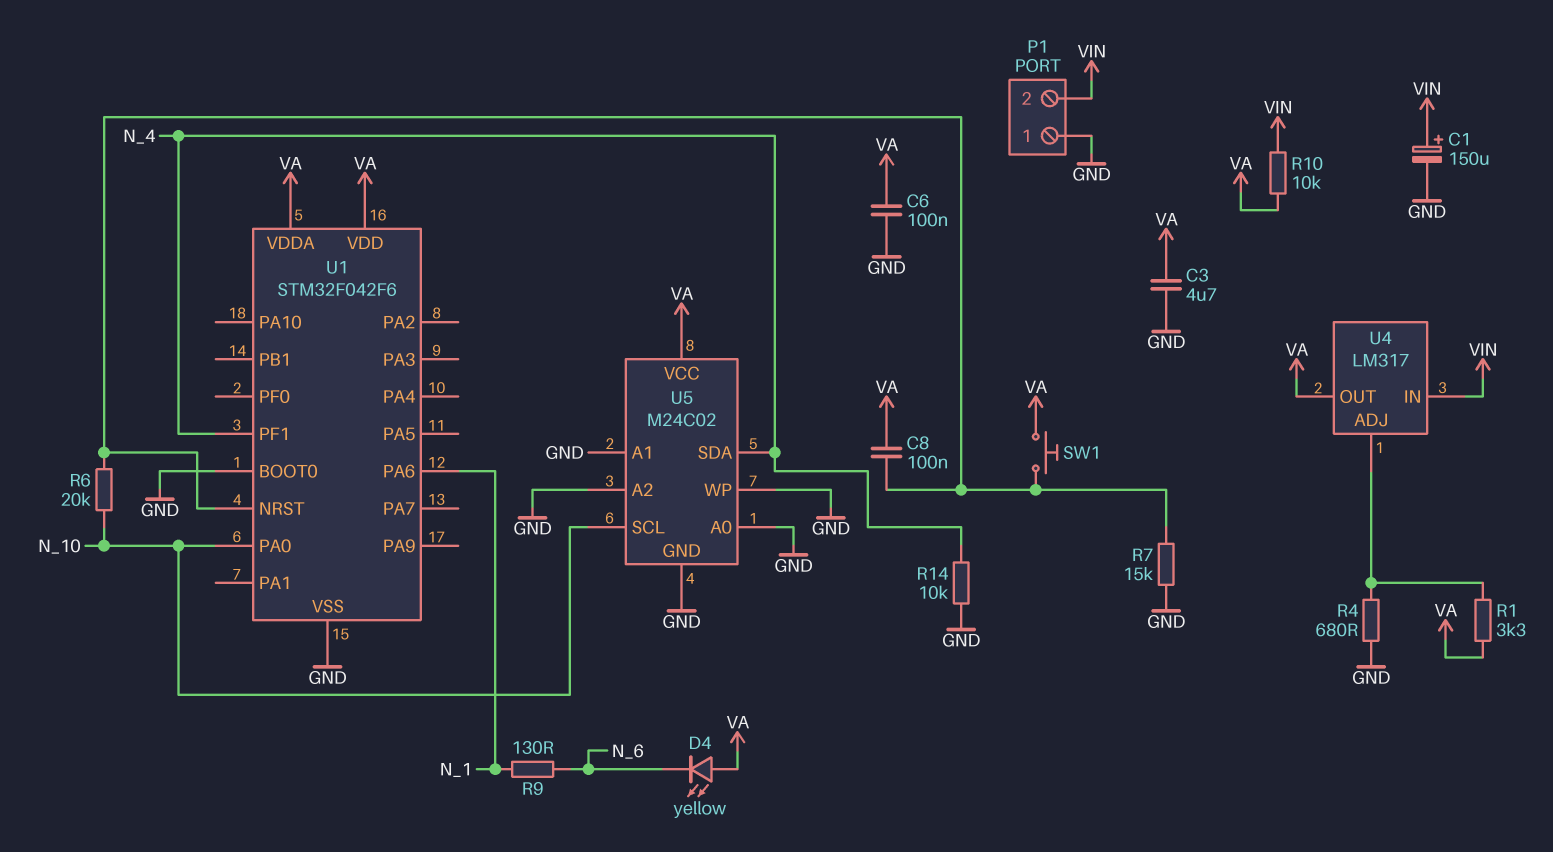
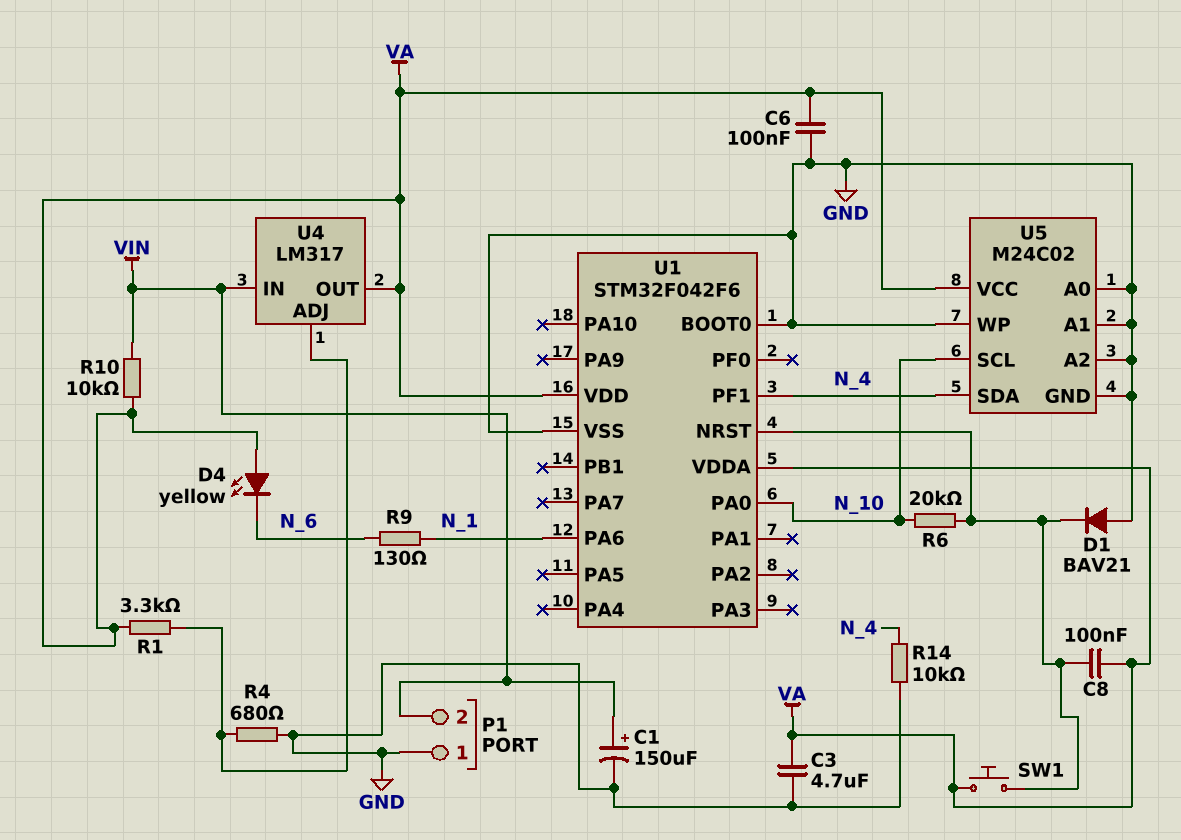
D1: none -> diode BAV21 (A GND, K U1/NRST)
R7: 15k (GND, U1/NRST) -> none

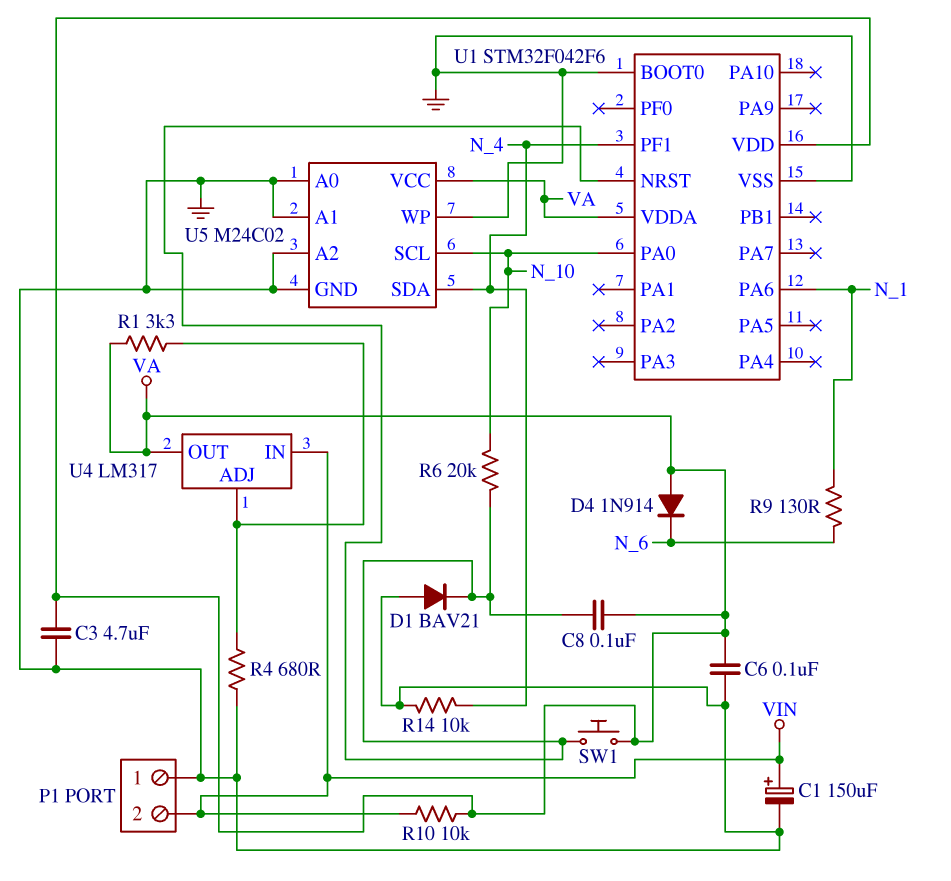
D4: LED yellow (A VA, K N_6) -> diode 1N914 (A VA, K N_6)

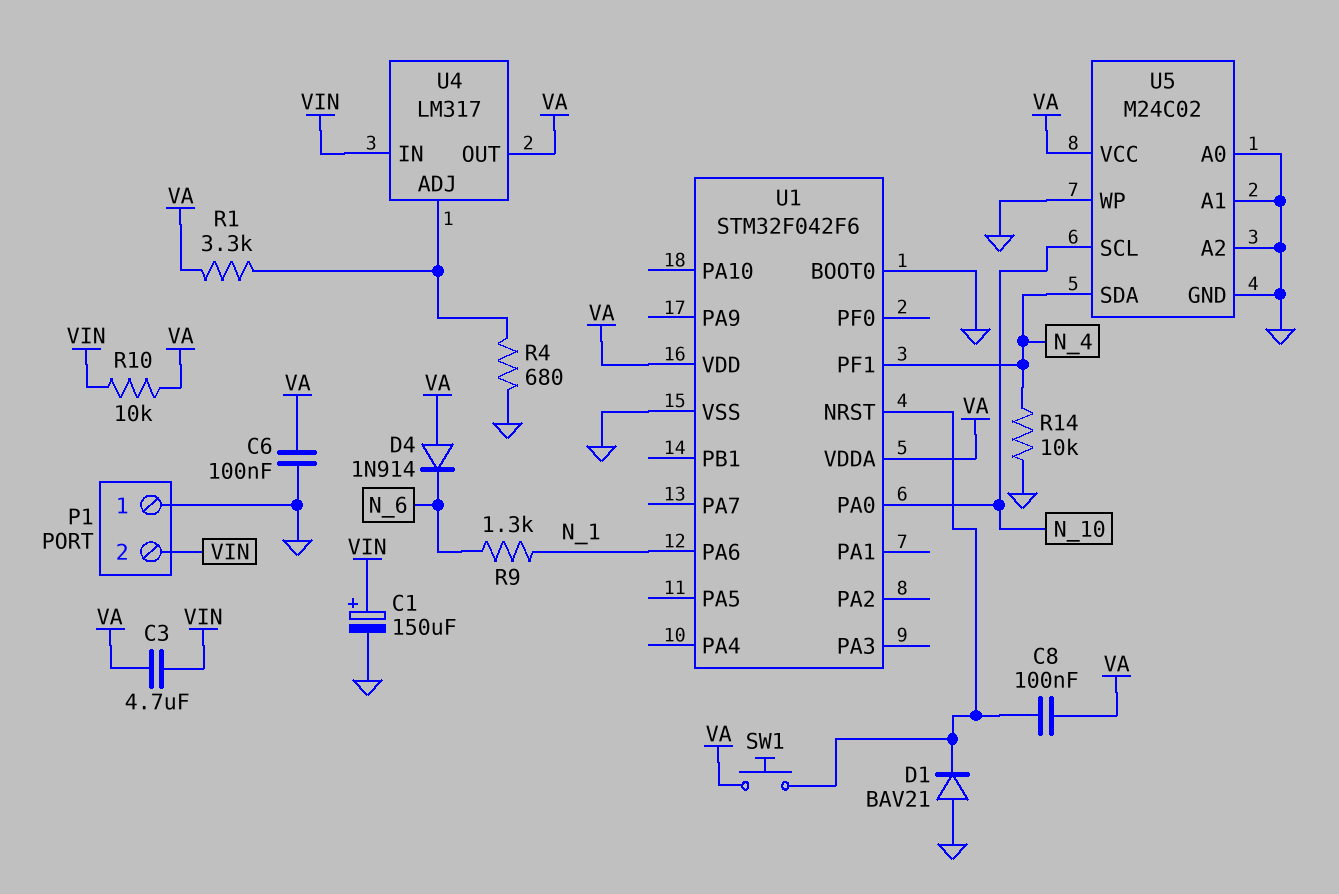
C3: 4.7uF (GND, VA) -> 4.7uF (VA, VIN)
R6: 20k (N_10, U1/NRST) -> none
R9: 130 (N_1, N_6) -> 1.3k (N_1, N_6)

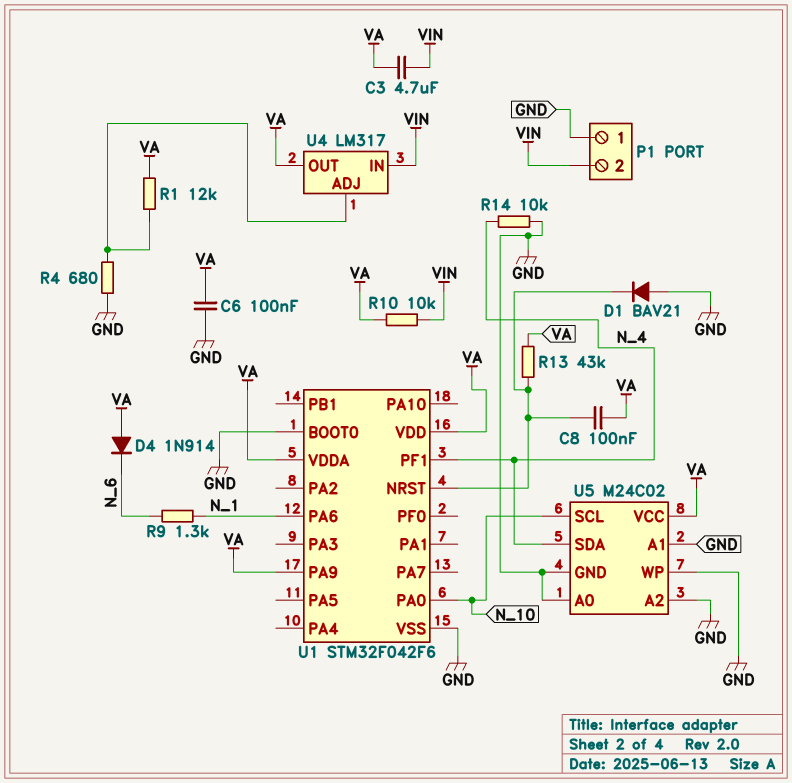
C1: 150uF (plus VIN, minus GND) -> none
R1: 3.3k (U4/ADJ, VA) -> 12k (U4/ADJ, VA)
R13: none -> 43k (U1/NRST, VA)
SW1: button (U1/NRST, VA) -> none
U1 pin PA9: none -> VA

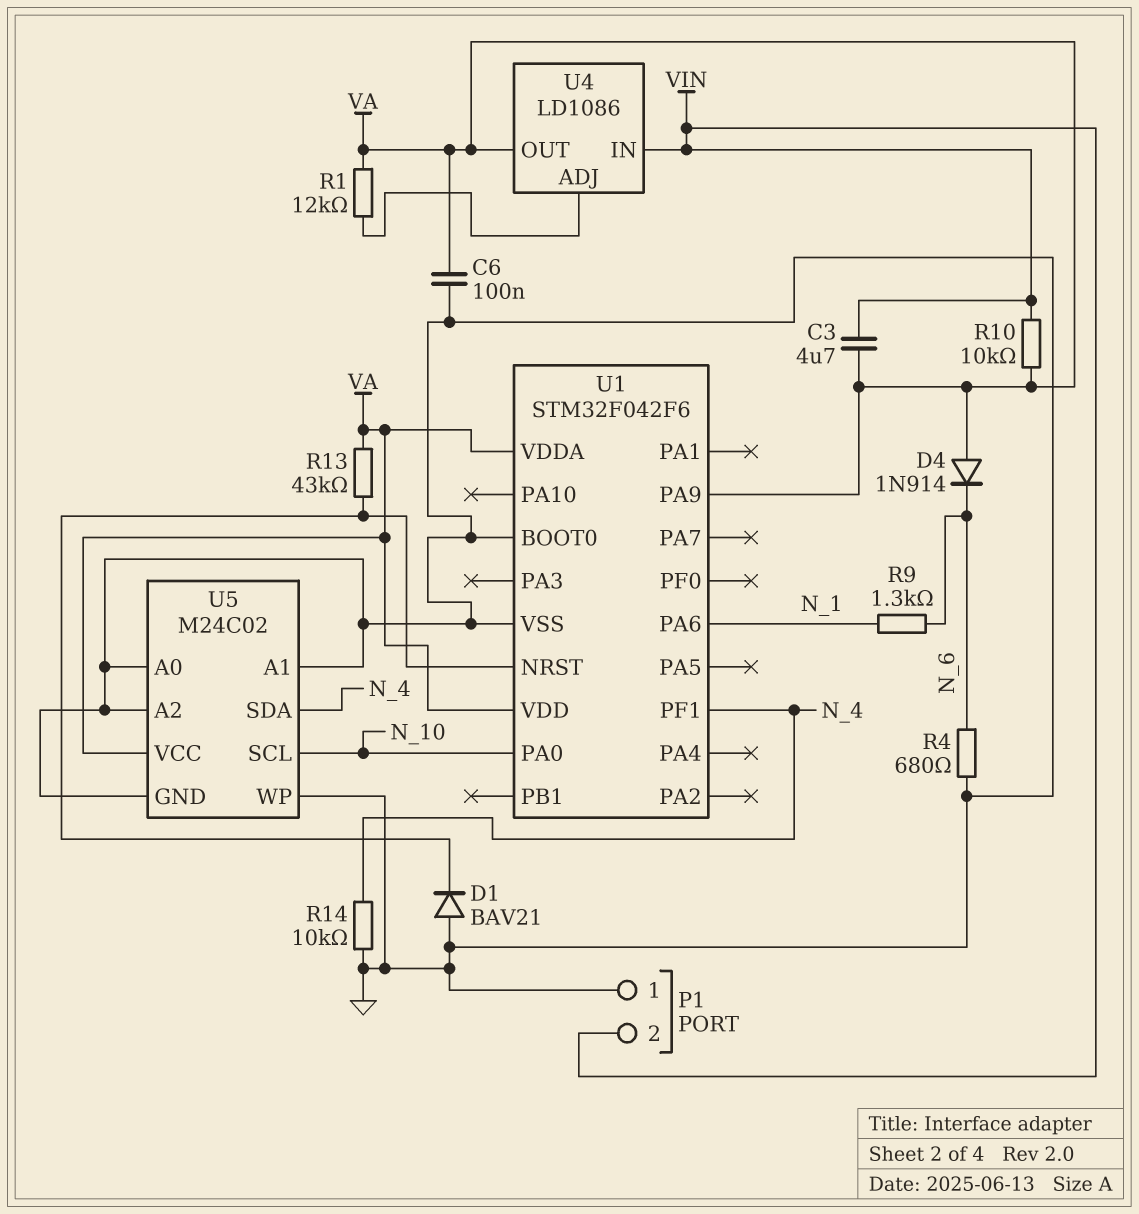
C8: 100nF (U1/NRST, VA) -> none
R4: 680 (GND, U4/ADJ) -> 680 (GND, N_6)
U4: LM317 -> LD1086

